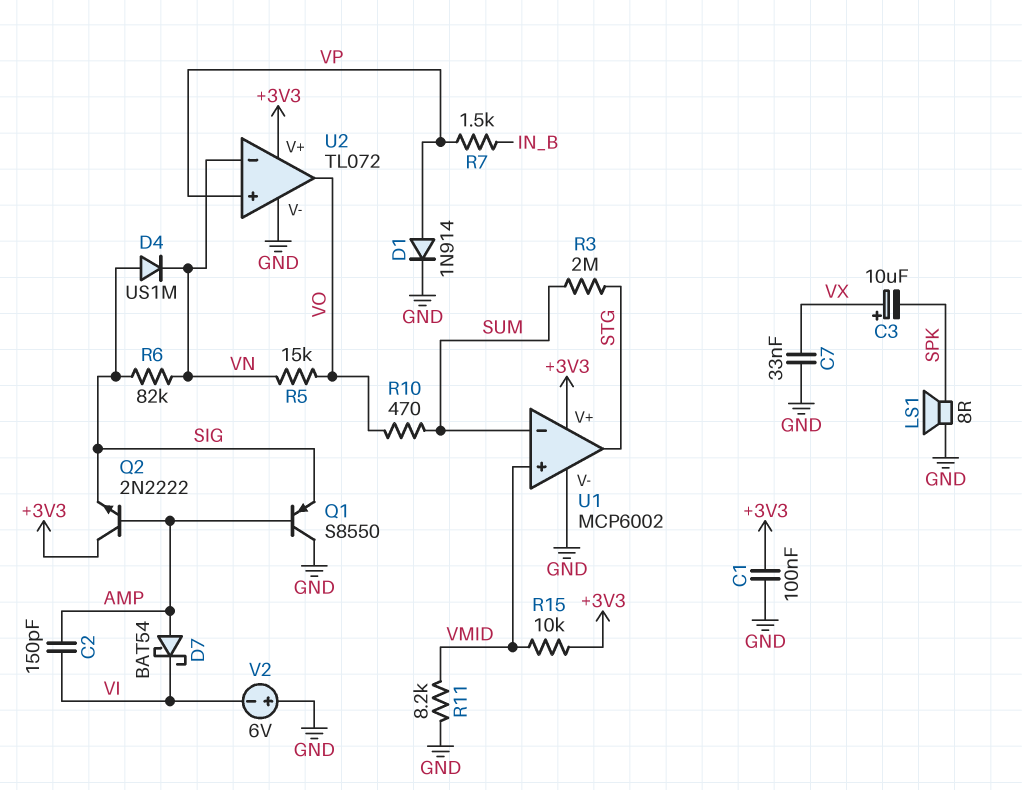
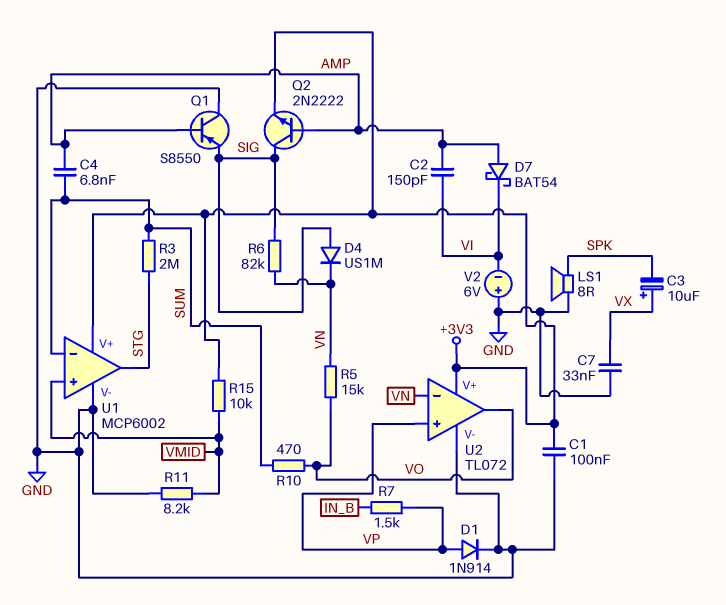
C4: none -> 6.8nF (AMP, SUM)
Q2: NPN 2N2222 (B AMP, C +3V3, E SIG) -> NPN 2N2222 (B AMP, C SIG, E +3V3)

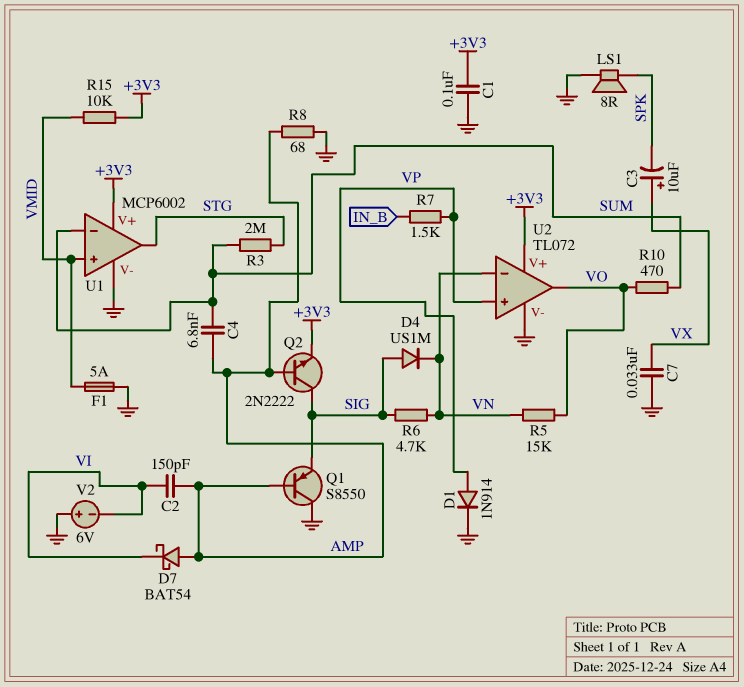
F1: none -> 5A (GND, VMID)
R6: 82k (SIG, VN) -> 4.7k (SIG, VN)
R8: none -> 68 (AMP, GND)
R11: 8.2k (GND, VMID) -> none

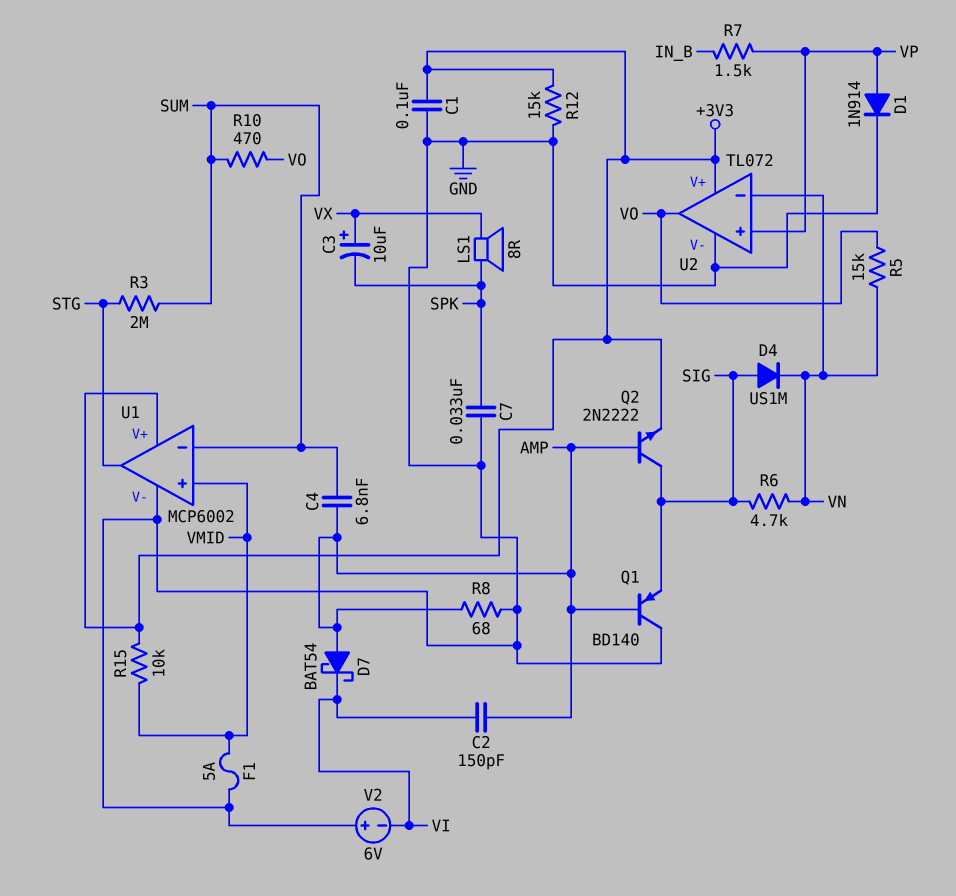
C7: 33nF (GND, VX) -> 33nF (GND, SPK)
LS1: speaker 8R (GND, SPK) -> speaker 8R (SPK, VX)
Q1: PNP S8550 (B AMP, C GND, E SIG) -> PNP BD140 (B AMP, C GND, E SIG)
R12: none -> 15k (+3V3, GND)

